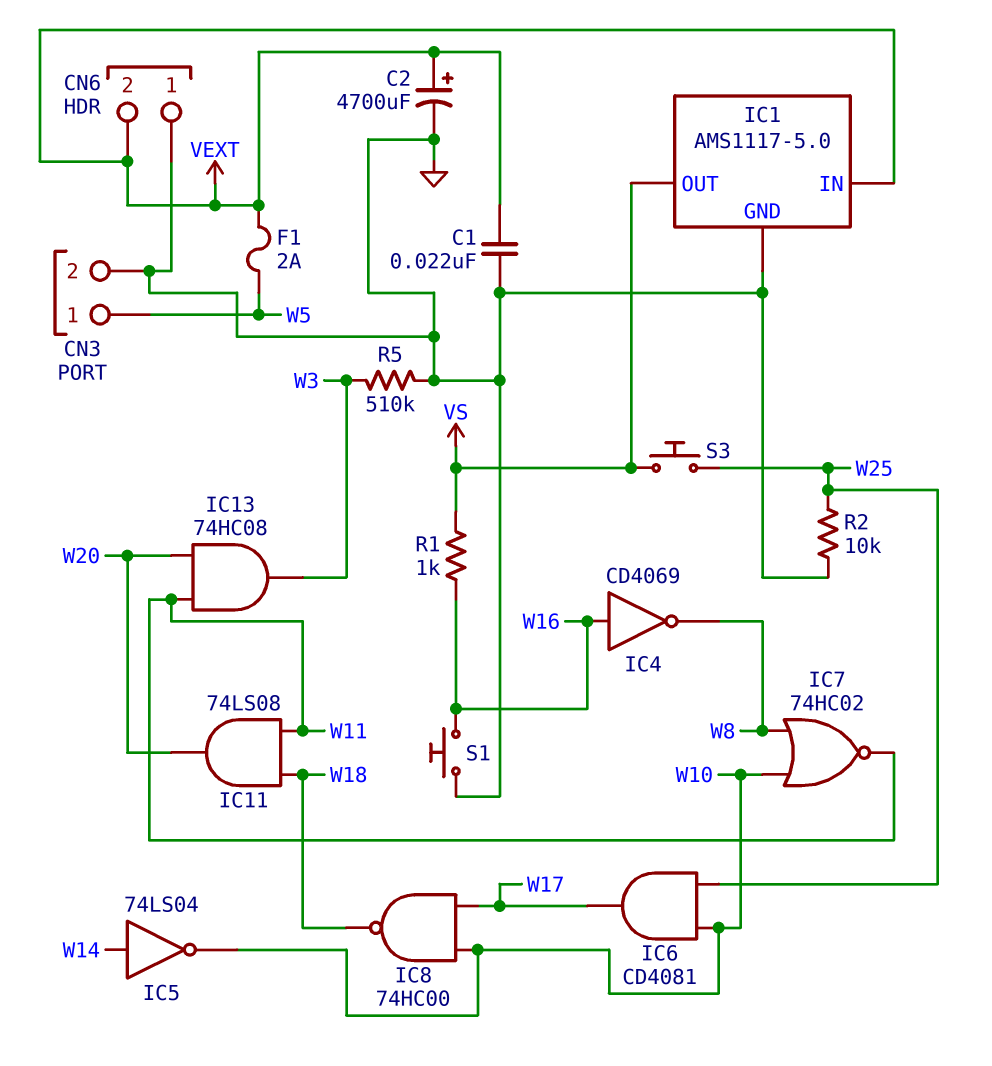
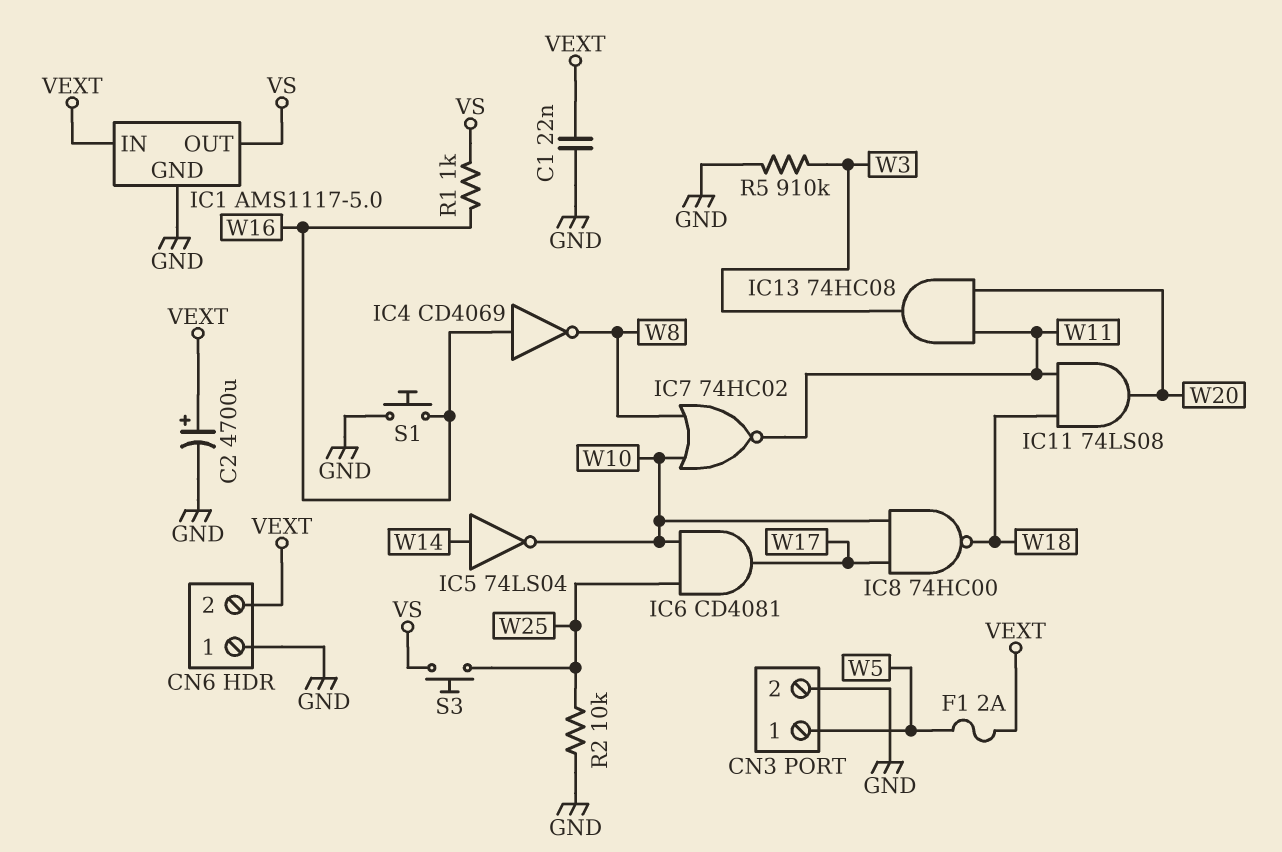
R5: 510k (GND, W3) -> 910k (GND, W3)

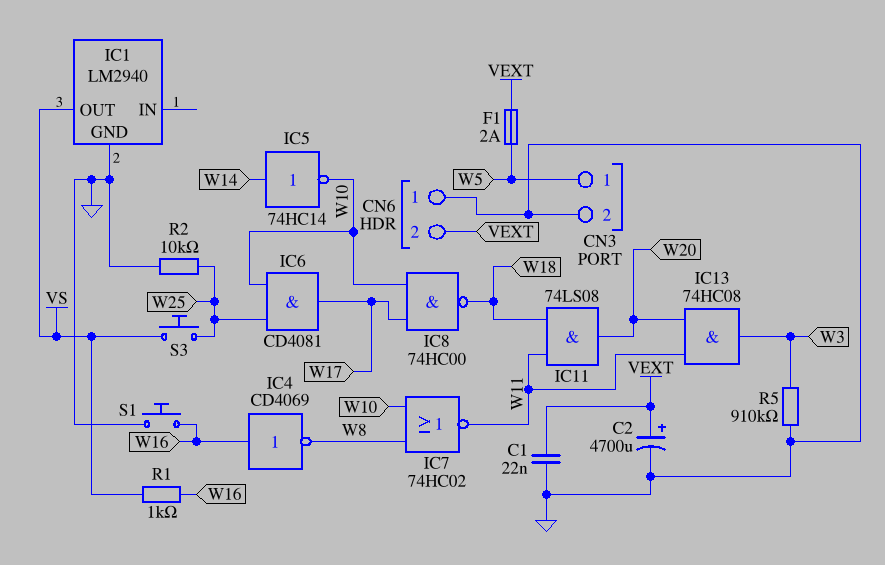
IC1: AMS1117-5.0 -> LM2940
IC1 pin IN: VEXT -> none
IC5: NOT 74LS04 (in W14, out W10) -> NOT 74HC14 (in W14, out W10)

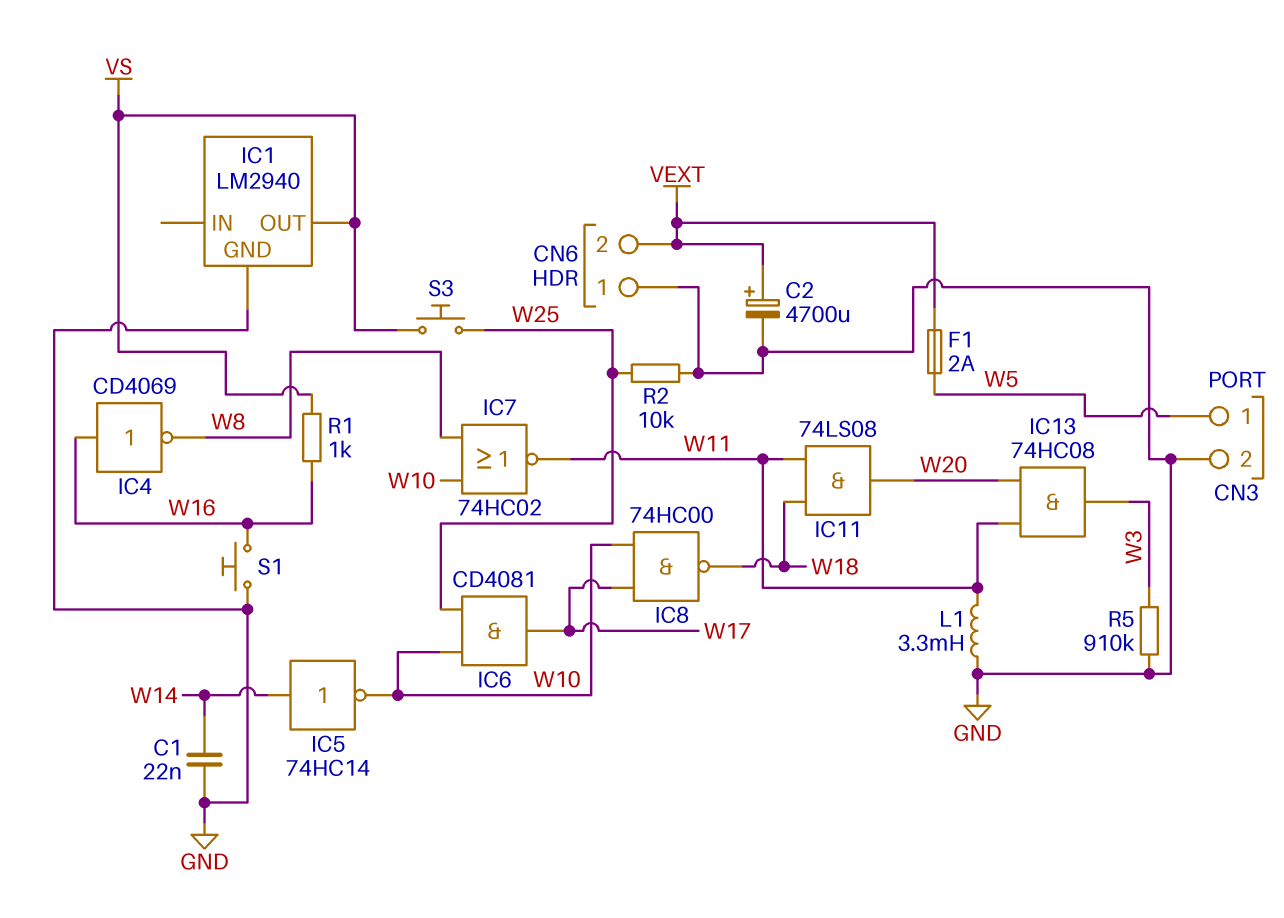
C1: 22nF (GND, VEXT) -> 22nF (GND, W14)
L1: none -> 3.3mH (GND, W11)

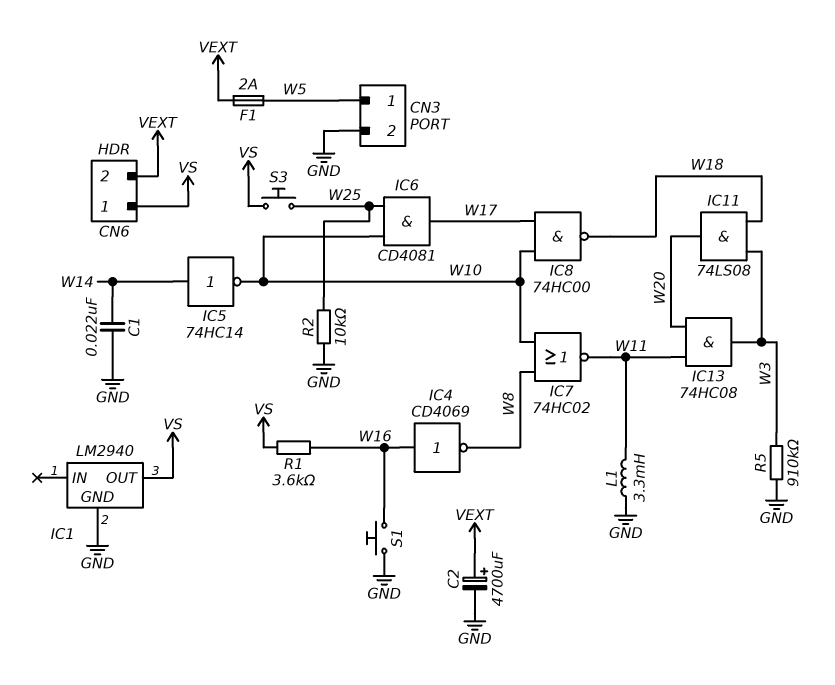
CN6 pin 1: GND -> VS
IC11: AND 74LS08 (in W11, in W18, out W20) -> AND 74LS08 (in W3, in W18, out W20)
R1: 1k (VS, W16) -> 3.6k (VS, W16)

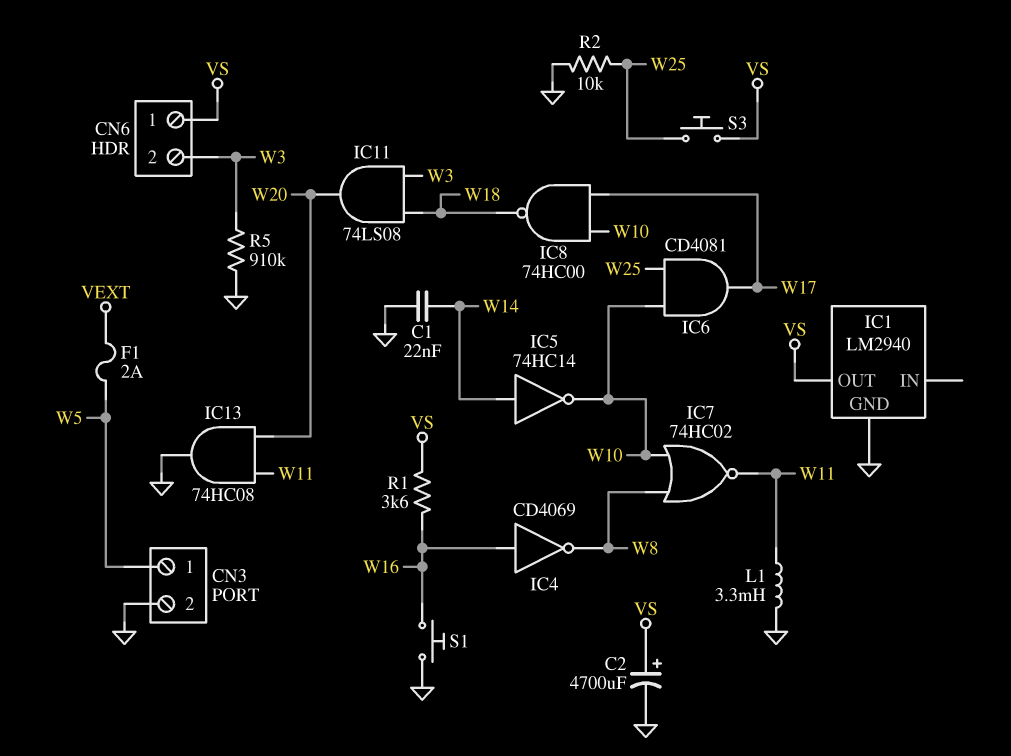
C2: 4700uF (plus VEXT, minus GND) -> 4700uF (plus VS, minus GND)
CN6 pin 2: VEXT -> W3
IC13: AND 74HC08 (in W11, in W20, out W3) -> AND 74HC08 (in W11, in W20, out GND)

